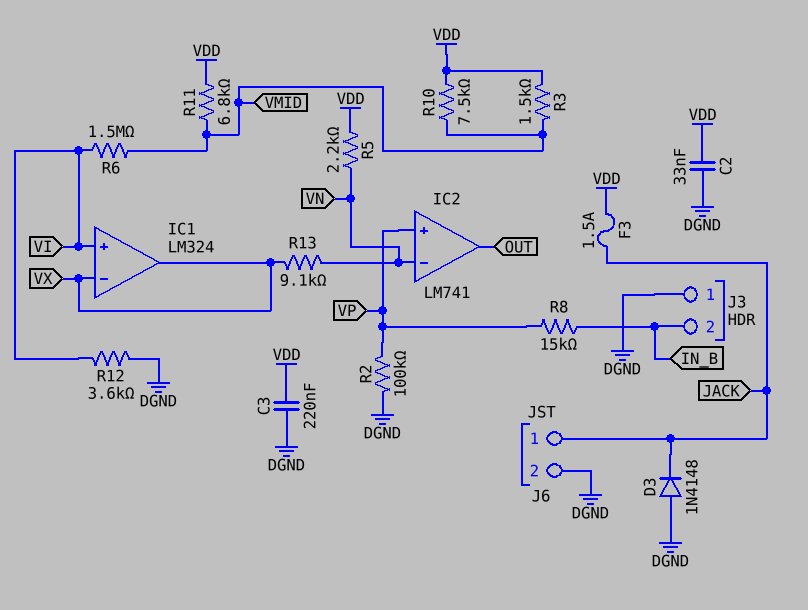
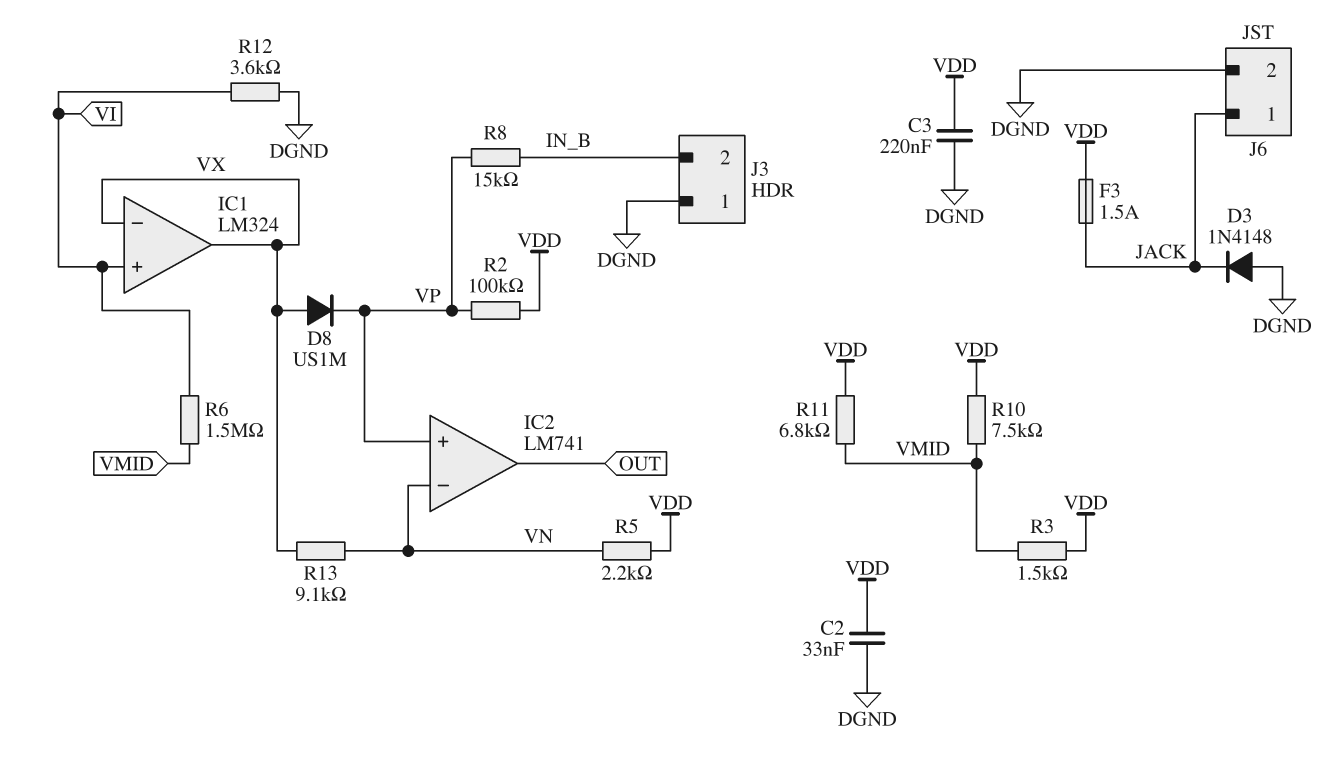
D8: none -> diode US1M (A VX, K VP)
R2: 100k (DGND, VP) -> 100k (VDD, VP)

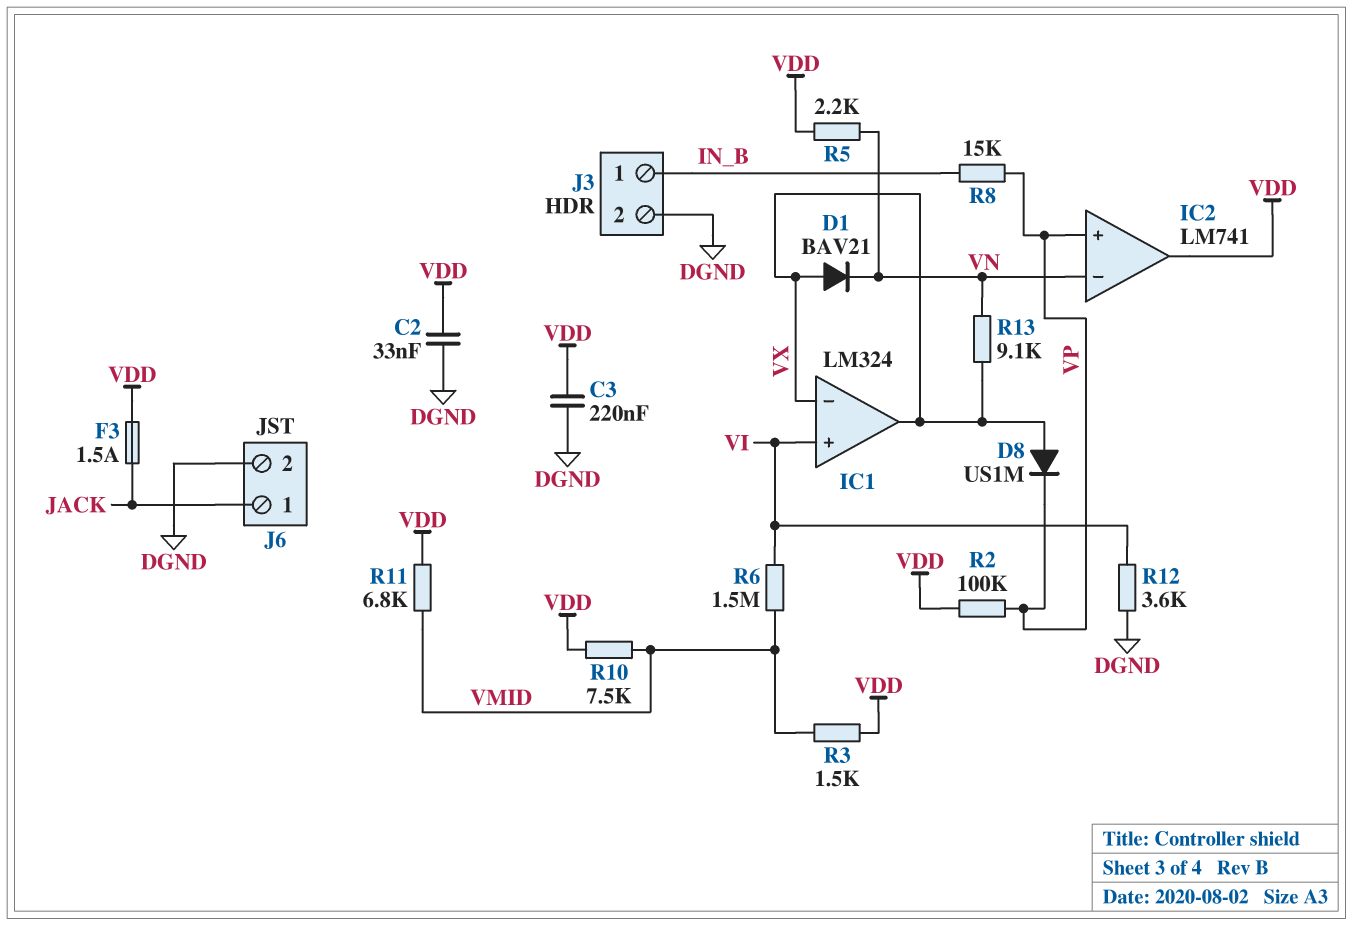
D1: none -> diode BAV21 (A VX, K VN)
D3: diode 1N4148 (A DGND, K JACK) -> none
IC2 pin out: OUT -> VDD
J3 pin 1: DGND -> IN_B
J3 pin 2: IN_B -> DGND

